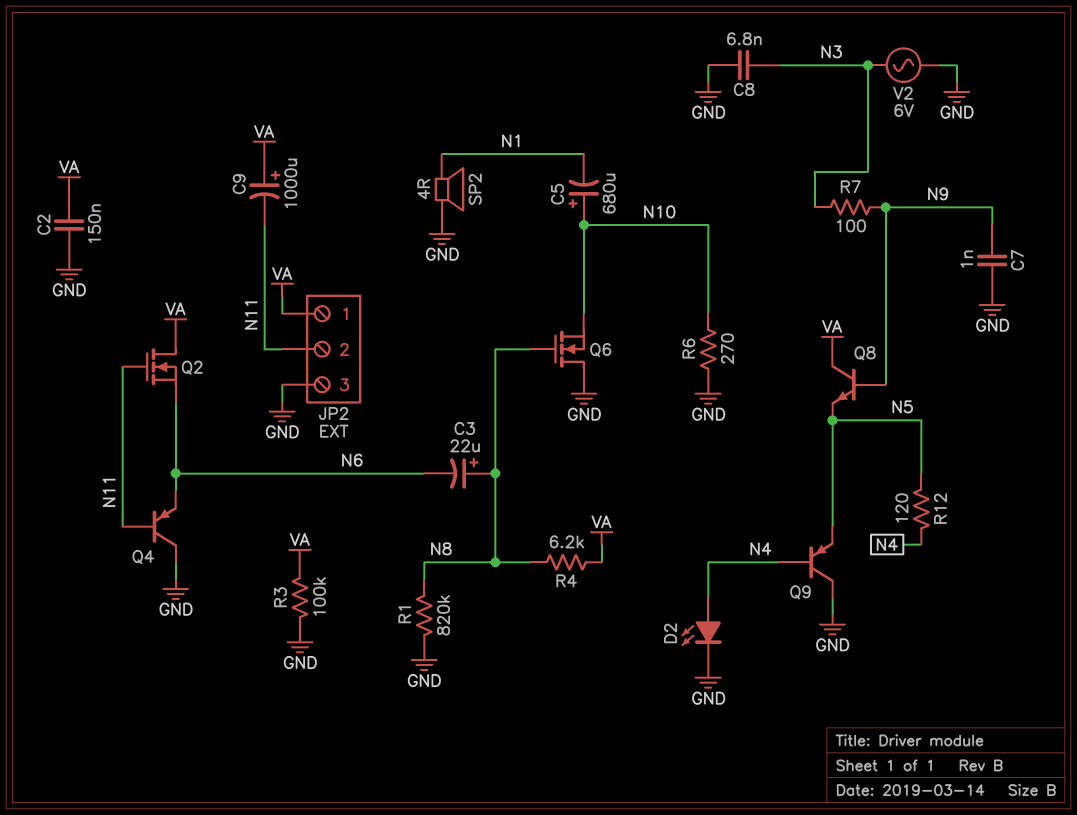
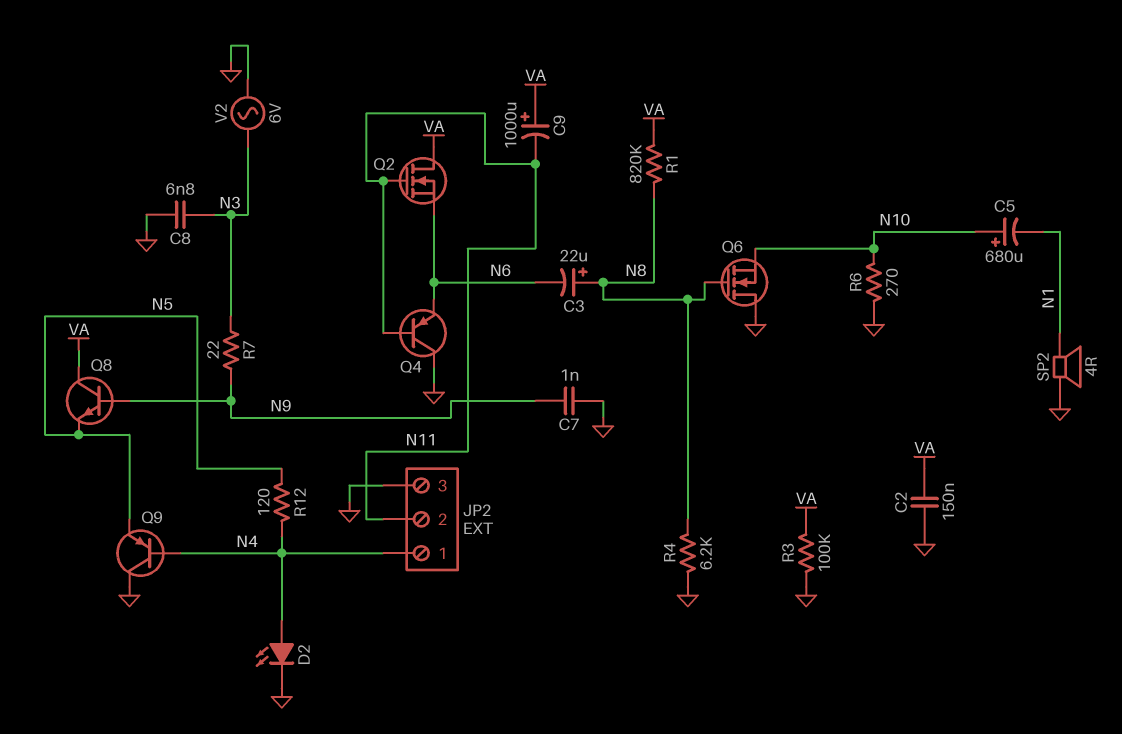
JP2 pin 1: VA -> N4
R1: 820k (GND, N8) -> 820k (N8, VA)
R4: 6.2k (N8, VA) -> 6.2k (GND, N8)
R7: 100 (N3, N9) -> 22 (N3, N9)

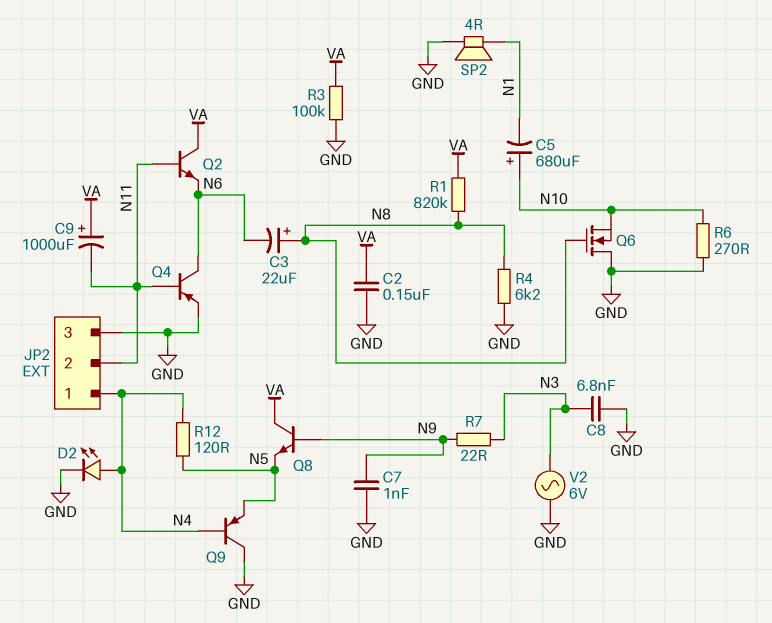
Q2: NMOS (G N11, D VA, S N6) -> NPN (B N11, C VA, E N6)
Q4: PNP (B N11, C GND, E N6) -> PNP (B N11, C N6, E GND)

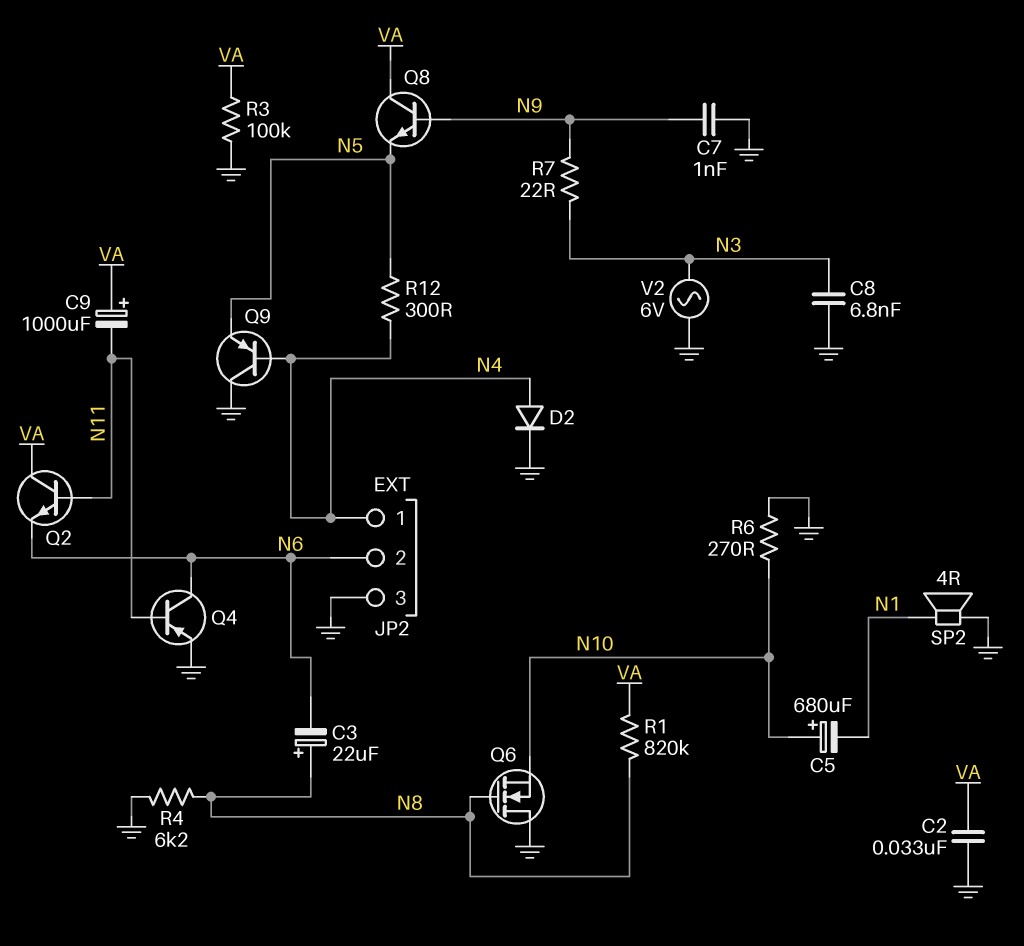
C2: 150nF (GND, VA) -> 33nF (GND, VA)
D2: LED (A N4, K GND) -> diode (A N4, K GND)
JP2 pin 2: N11 -> N6
R12: 120 (N4, N5) -> 300 (N4, N5)

